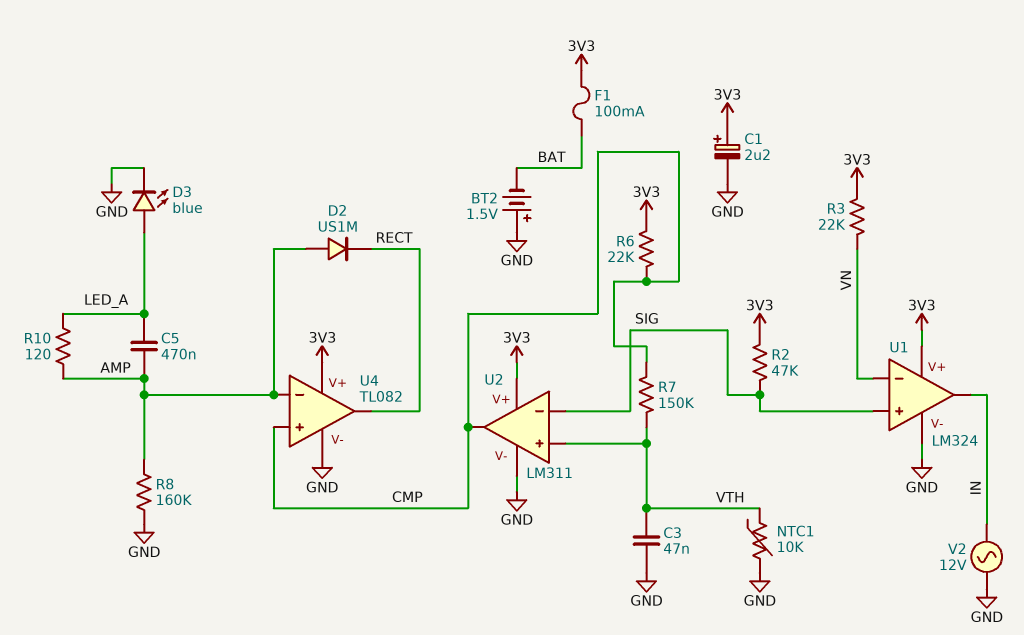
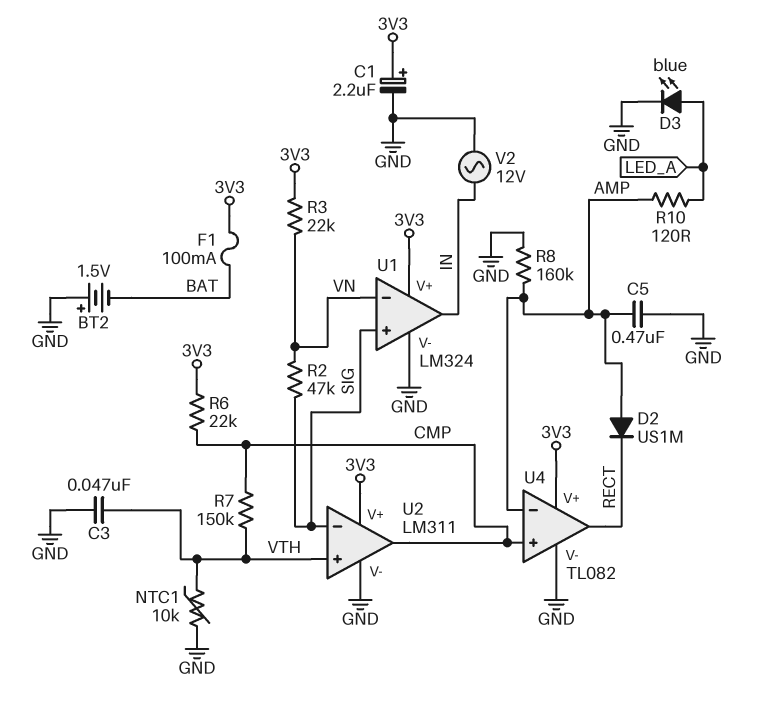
C5: 470nF (AMP, LED_A) -> 470nF (AMP, GND)
R2: 47k (3V3, SIG) -> 47k (SIG, VN)

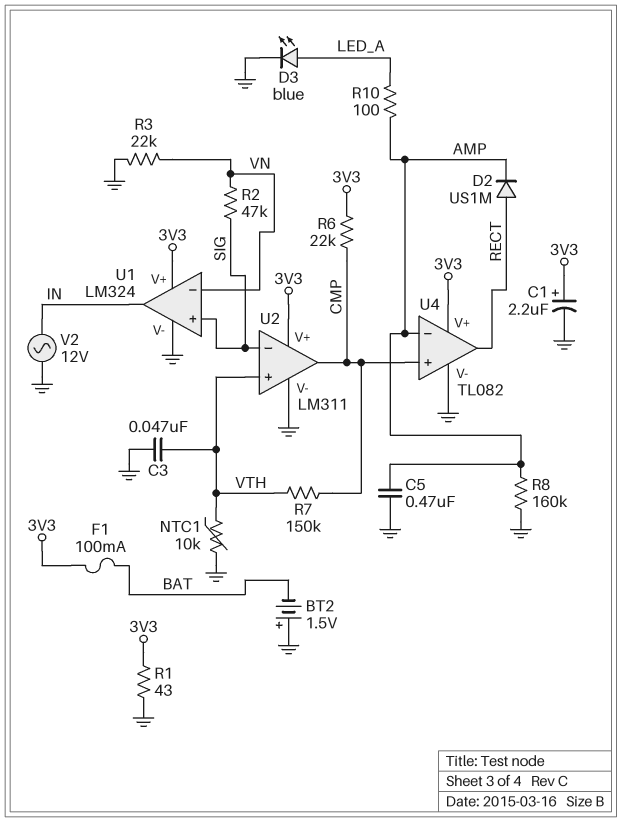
D2: diode US1M (A AMP, K RECT) -> diode US1M (A RECT, K AMP)
R1: none -> 43 (3V3, GND)
R3: 22k (3V3, VN) -> 22k (GND, VN)
R10: 120 (AMP, LED_A) -> 100 (AMP, LED_A)

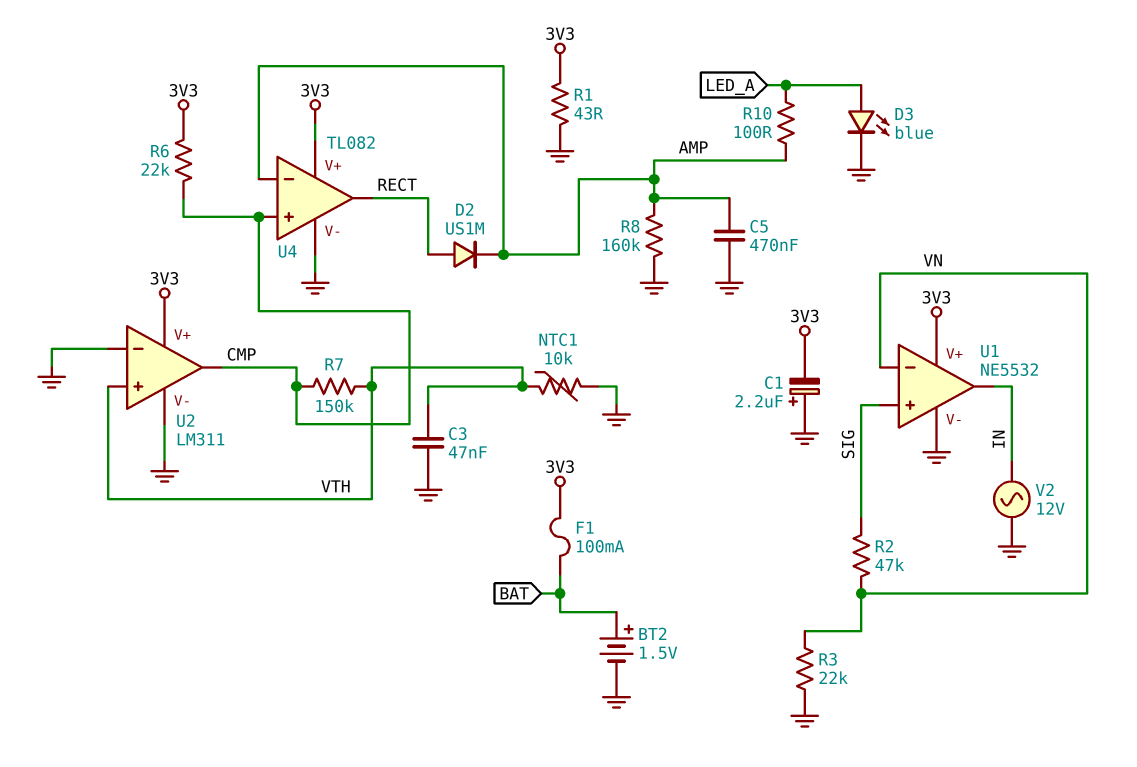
BT2: 1.5V (plus GND, minus BAT) -> 1.5V (plus BAT, minus GND)
C1: 2.2uF (plus 3V3, minus GND) -> 2.2uF (plus GND, minus 3V3)
U1: LM324 -> NE5532
U2 pin in-: SIG -> GND

